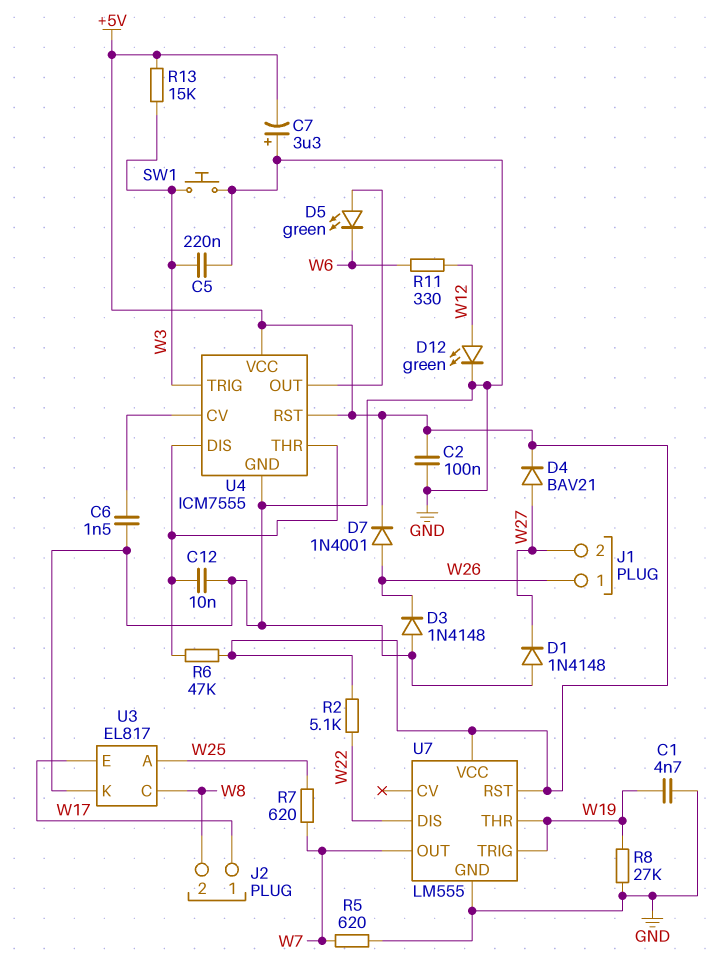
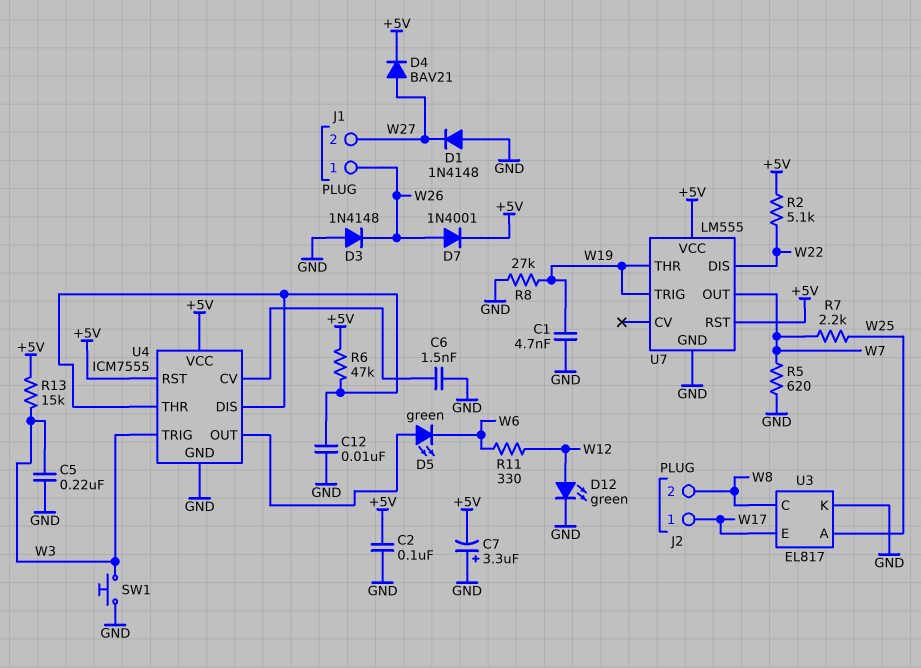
R7: 620 (W7, W25) -> 2.2k (W7, W25)

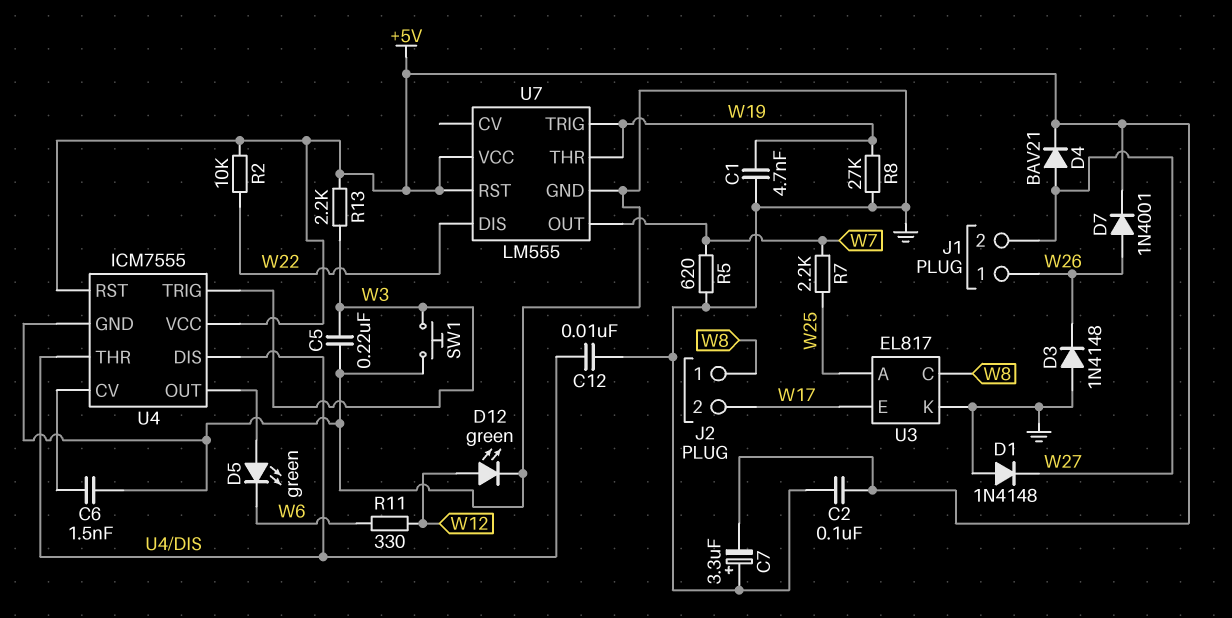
J2 pin 1: W17 -> W8
J2 pin 2: W8 -> W17
R2: 5.1k (+5V, W22) -> 10k (+5V, W22)
R6: 47k (+5V, U4/DIS) -> none
R13: 15k (+5V, W3) -> 2.2k (+5V, W3)

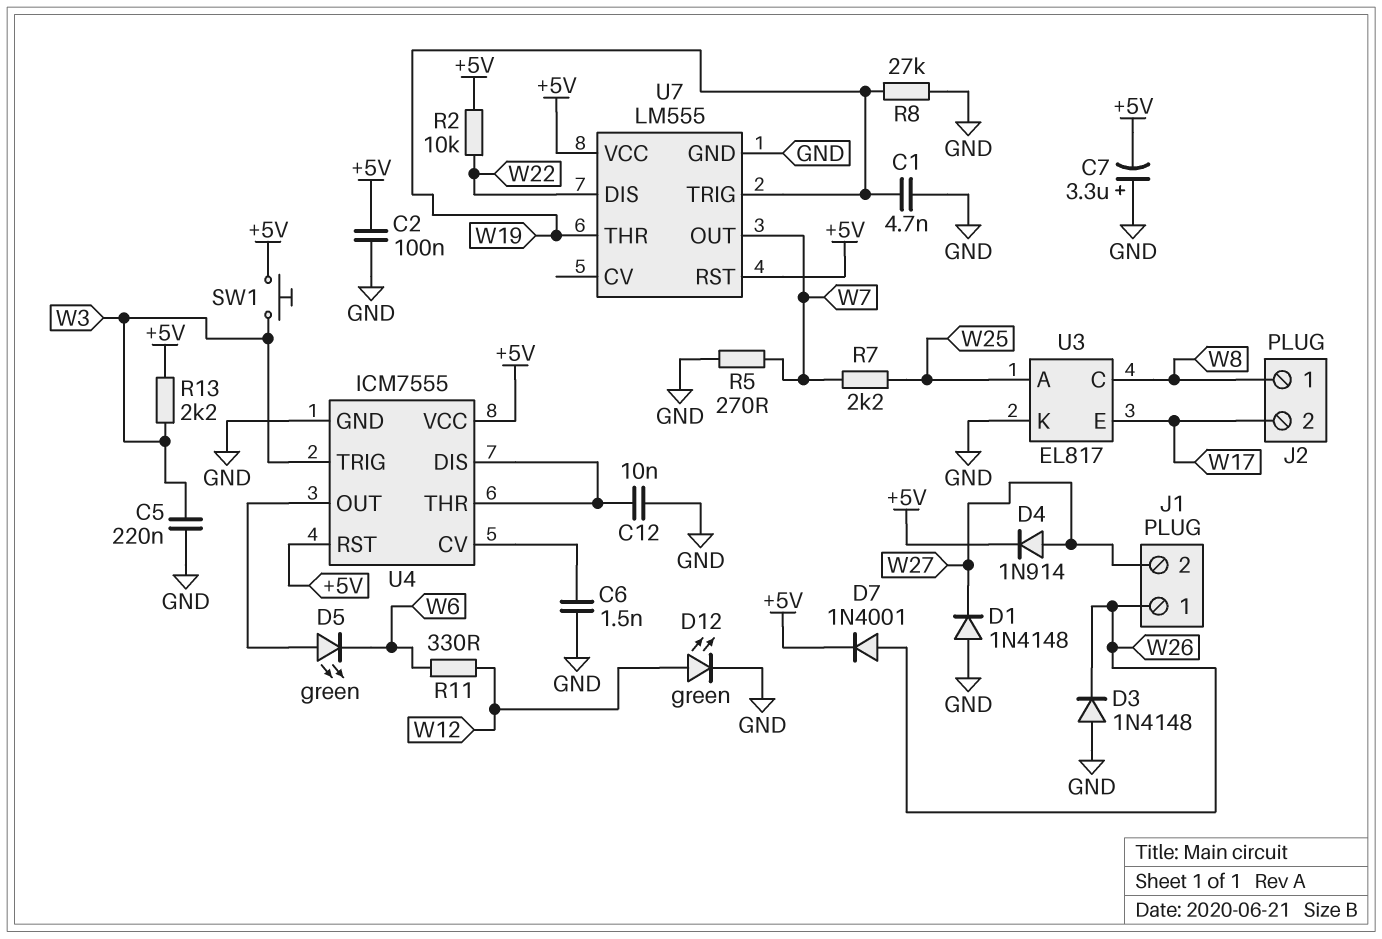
D4: diode BAV21 (A W27, K +5V) -> diode 1N914 (A W27, K +5V)
R5: 620 (GND, W7) -> 270 (GND, W7)
SW1: button (GND, W3) -> button (+5V, W3)

